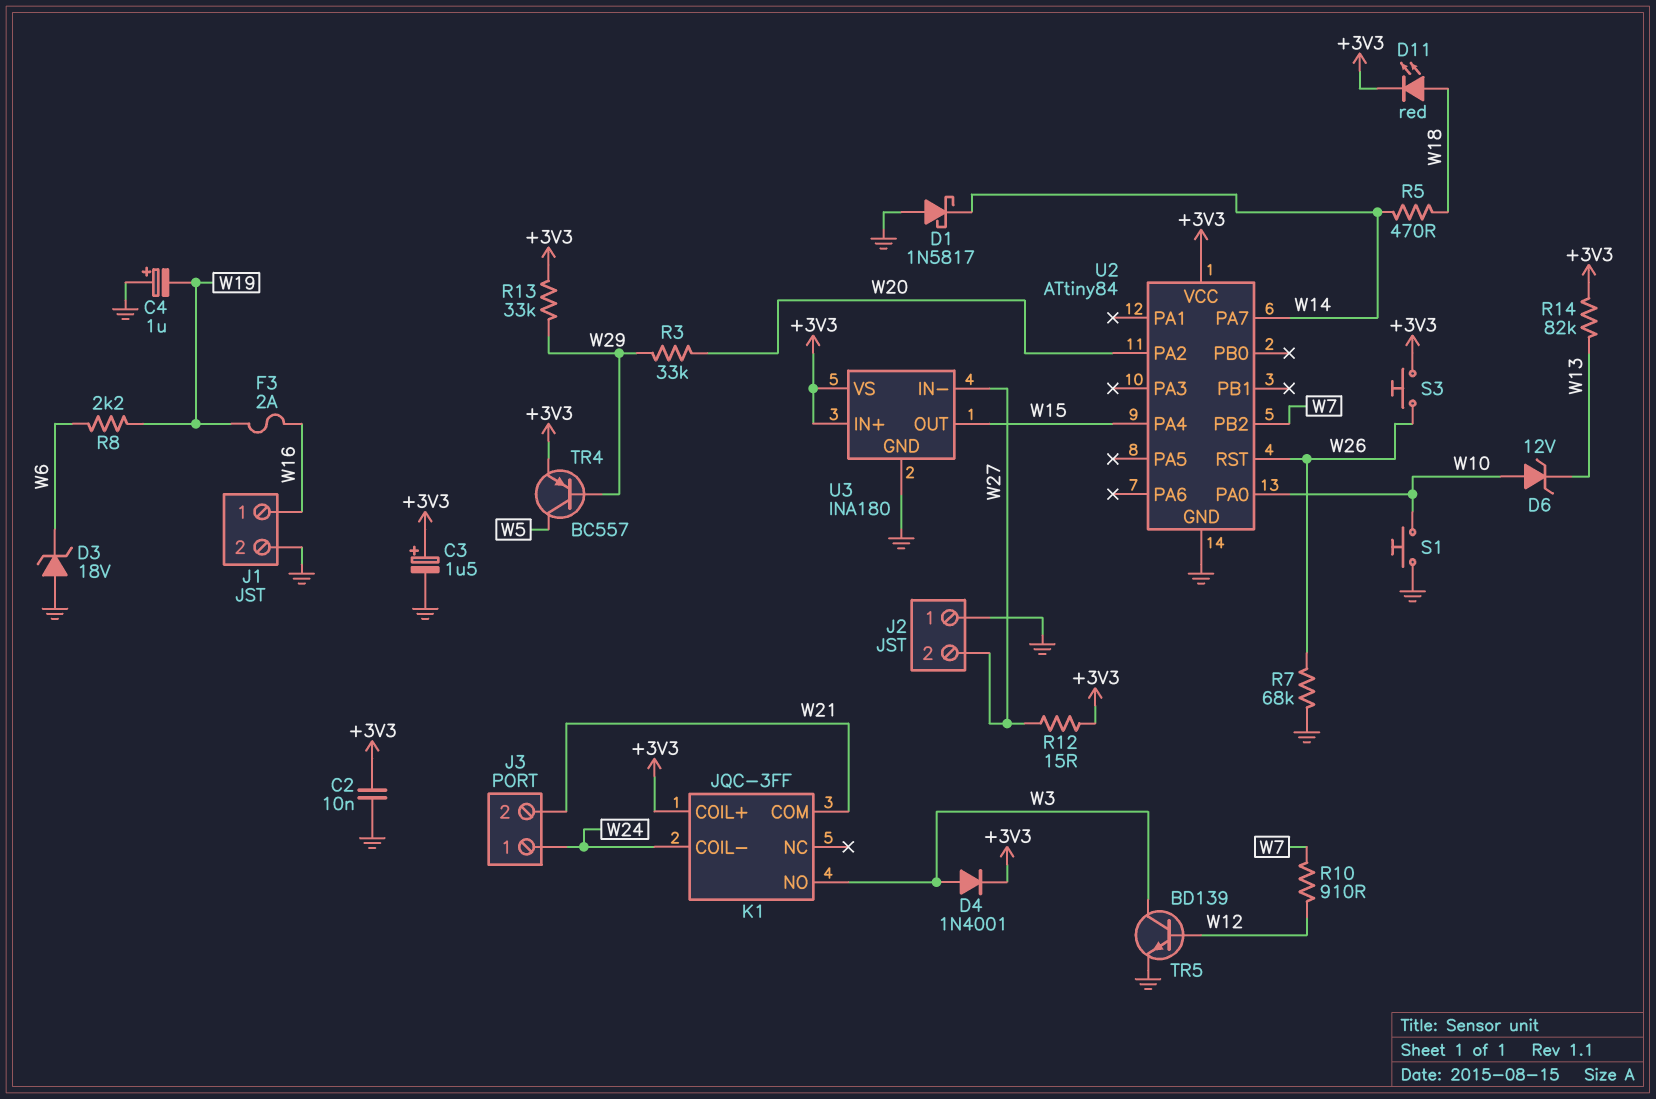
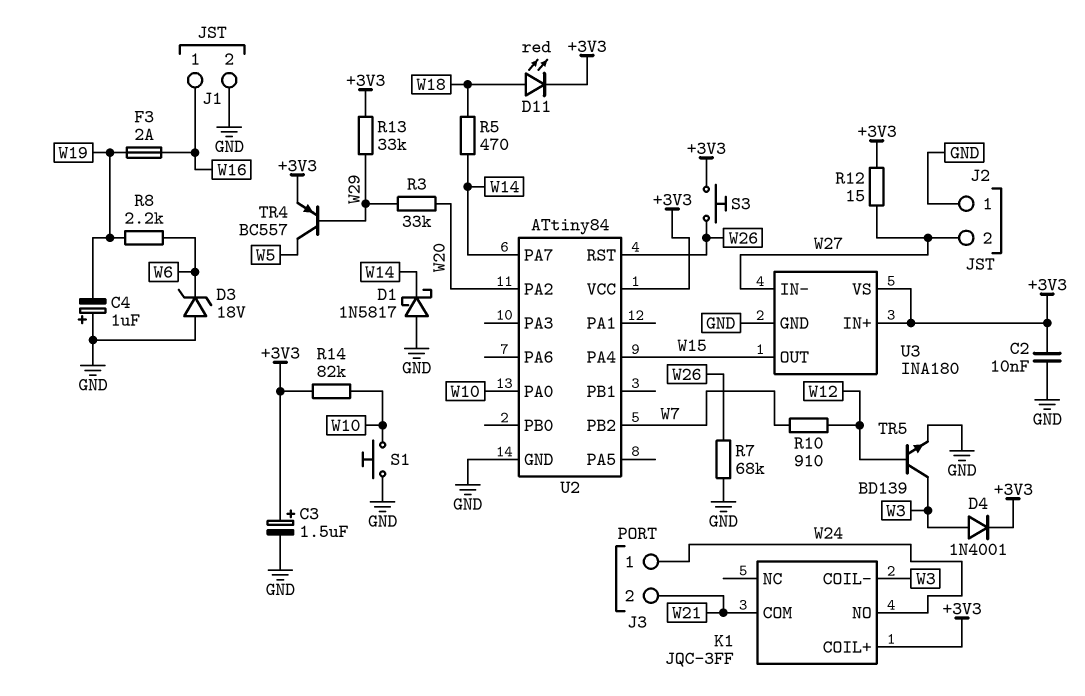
D6: zener 12V (A W10, K W13) -> none
K1 pin COIL-: W24 -> W3
K1 pin NO: W3 -> W24
R14: 82k (+3V3, W13) -> 82k (+3V3, W10)

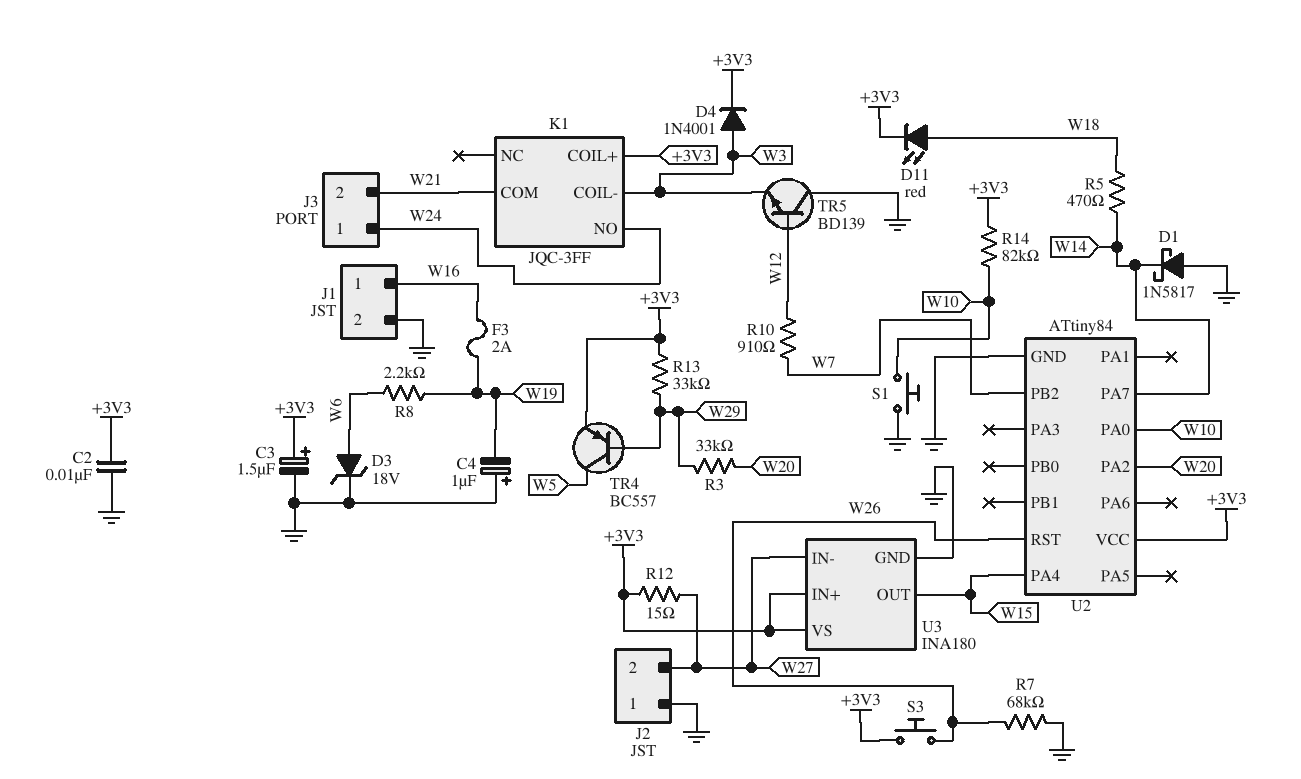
D3: zener 18V (A GND, K W6) -> zener 18V (A W6, K GND)
TR5: NPN BD139 (B W12, C W3, E GND) -> NPN BD139 (B W12, C GND, E W3)

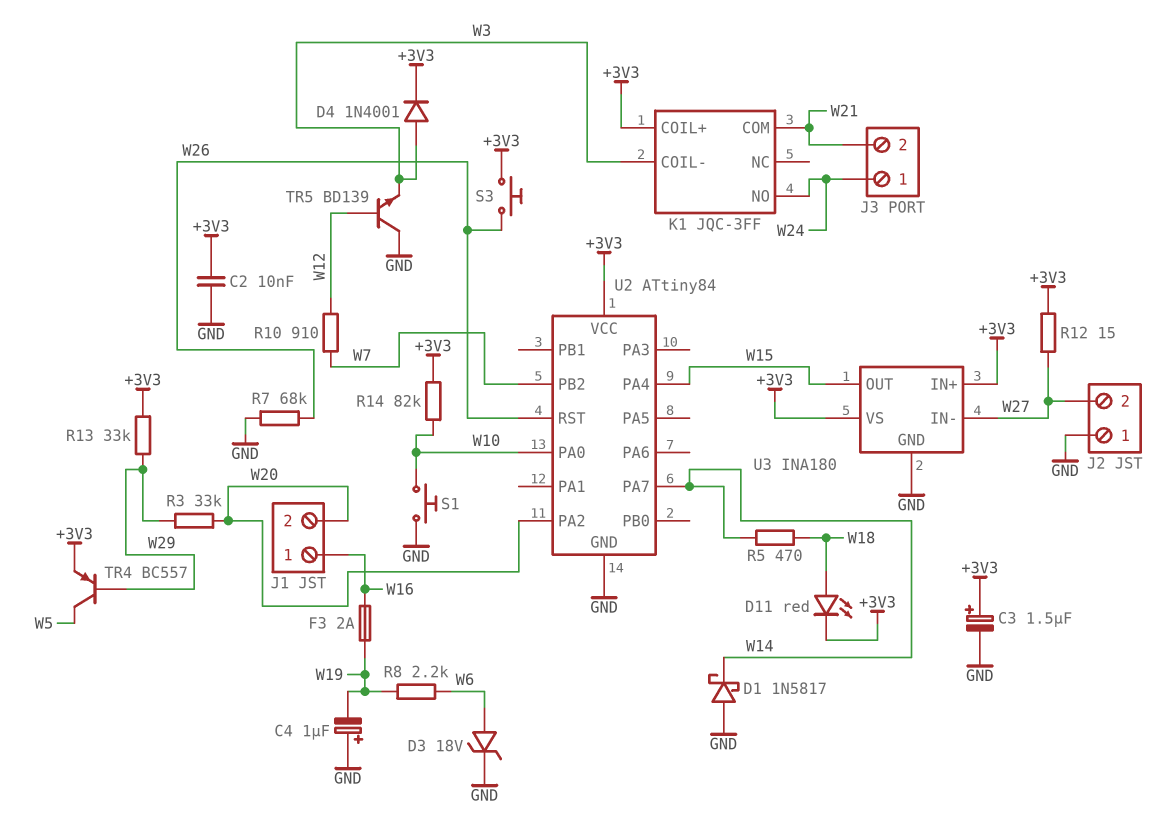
J1 pin 2: GND -> W20

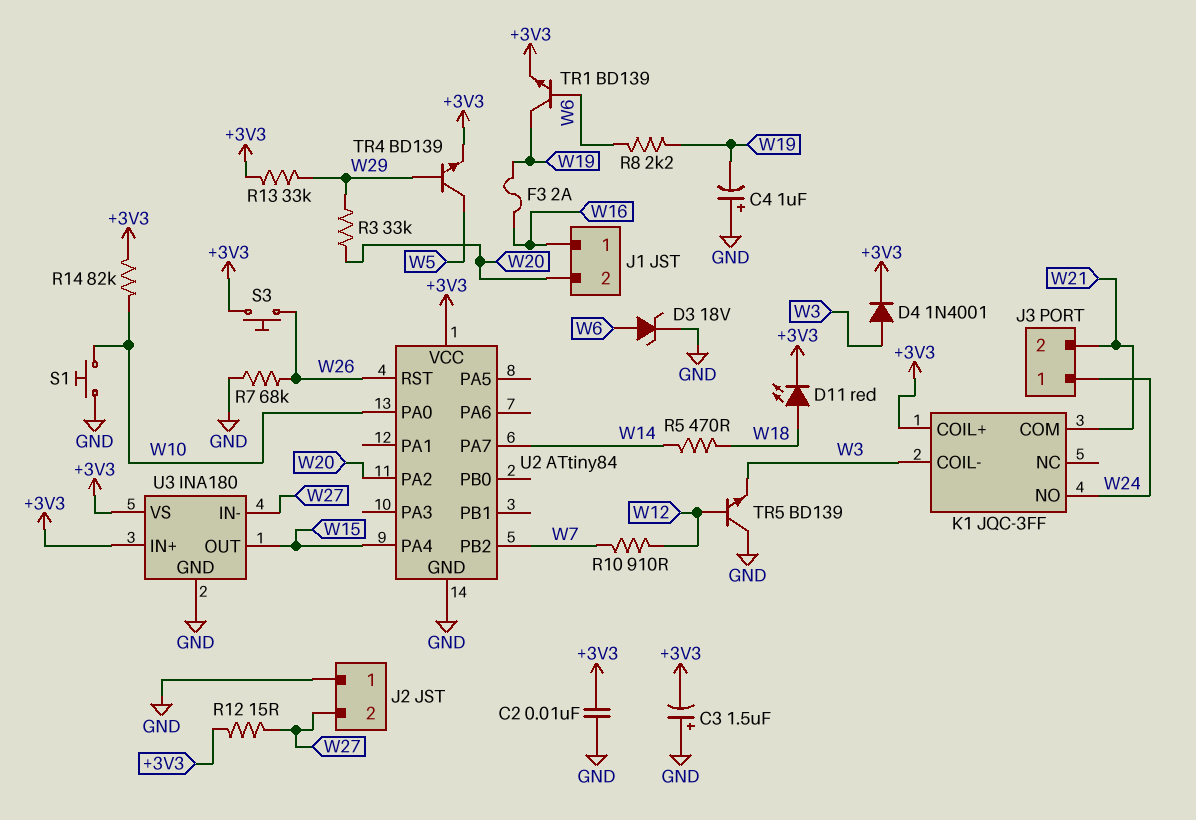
C3: 1.5uF (plus +3V3, minus GND) -> 1.5uF (plus GND, minus +3V3)
D1: schottky 1N5817 (A GND, K W14) -> none
TR1: none -> NPN BD139 (B W6, C W19, E +3V3)
TR4: PNP BC557 (B W29, C W5, E +3V3) -> NPN BD139 (B W29, C W5, E +3V3)

